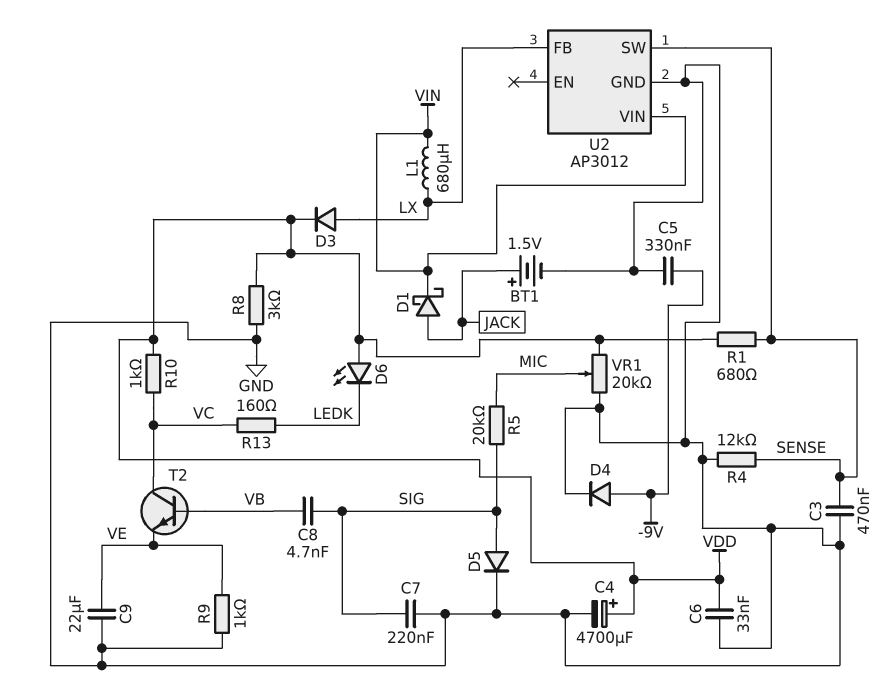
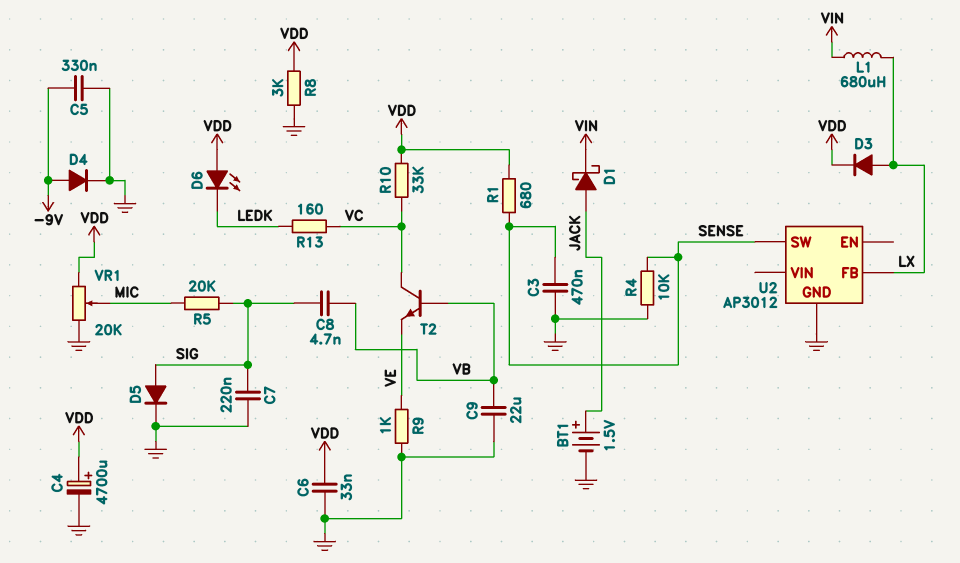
C9: 22uF (GND, VE) -> 22uF (GND, VB)
R4: 12k (GND, SENSE) -> 10k (GND, SENSE)
R10: 1k (VC, VDD) -> 33k (VC, VDD)
U2 pin VIN: VIN -> none

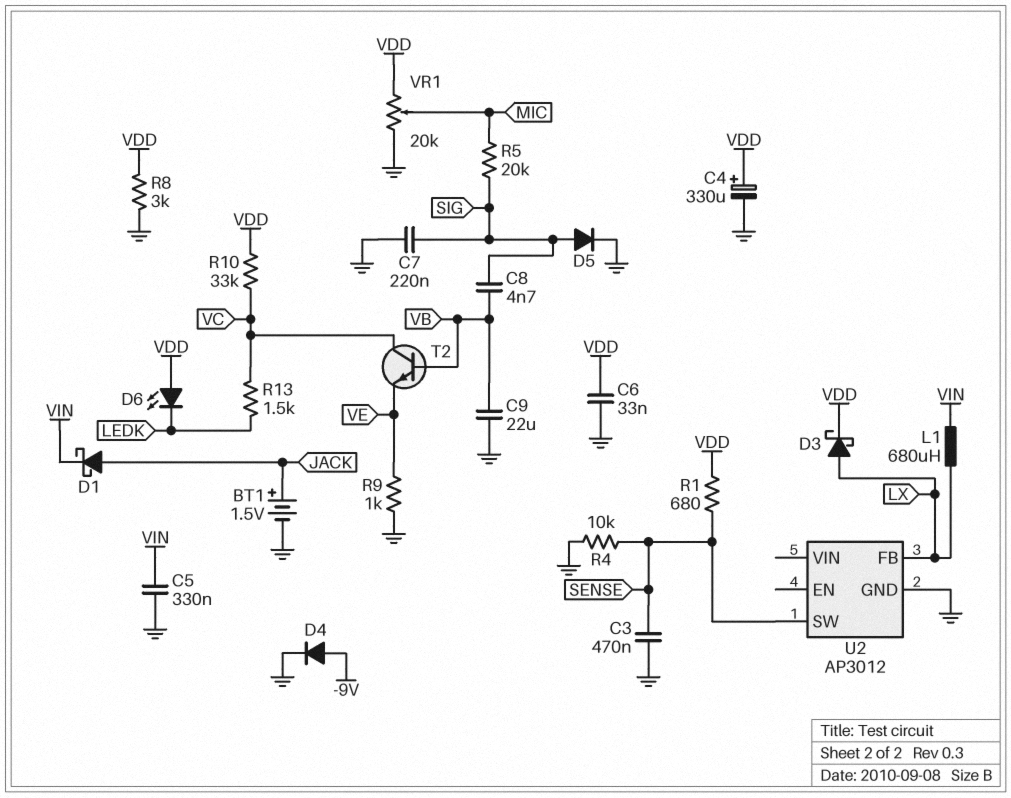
C4: 4700uF (plus VDD, minus GND) -> 330uF (plus VDD, minus GND)
C5: 330nF (-9V, GND) -> 330nF (GND, VIN)
D3: diode (A LX, K VDD) -> schottky (A LX, K VDD)
R13: 160 (LEDK, VC) -> 1.5k (LEDK, VC)

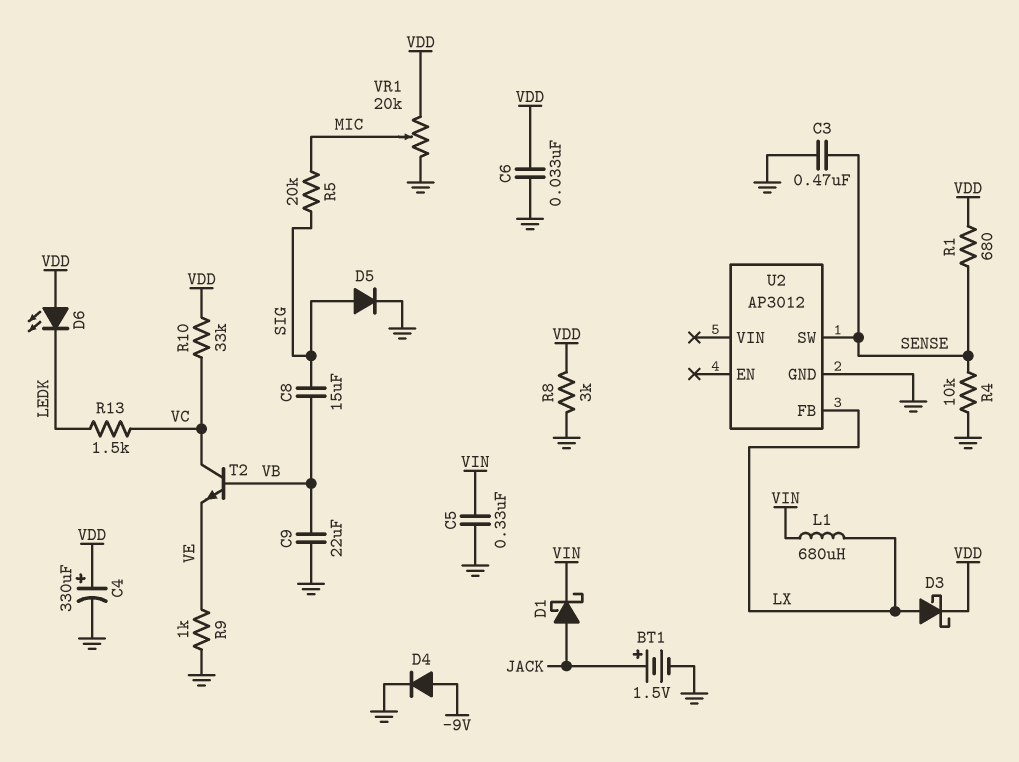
C7: 220nF (GND, SIG) -> none
C8: 4.7nF (SIG, VB) -> 15uF (SIG, VB)

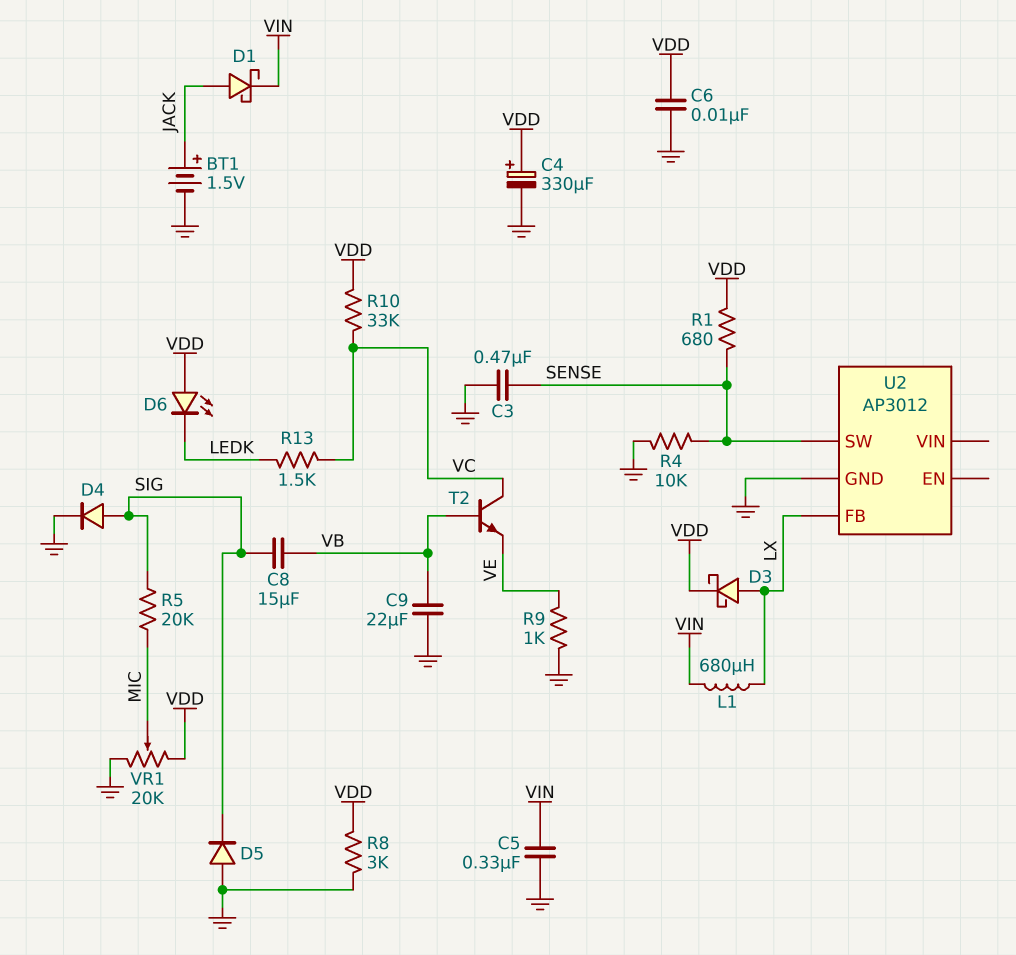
C6: 33nF (GND, VDD) -> 10nF (GND, VDD)
D4: diode (A -9V, K GND) -> diode (A SIG, K GND)
D5: diode (A SIG, K GND) -> diode (A GND, K SIG)

